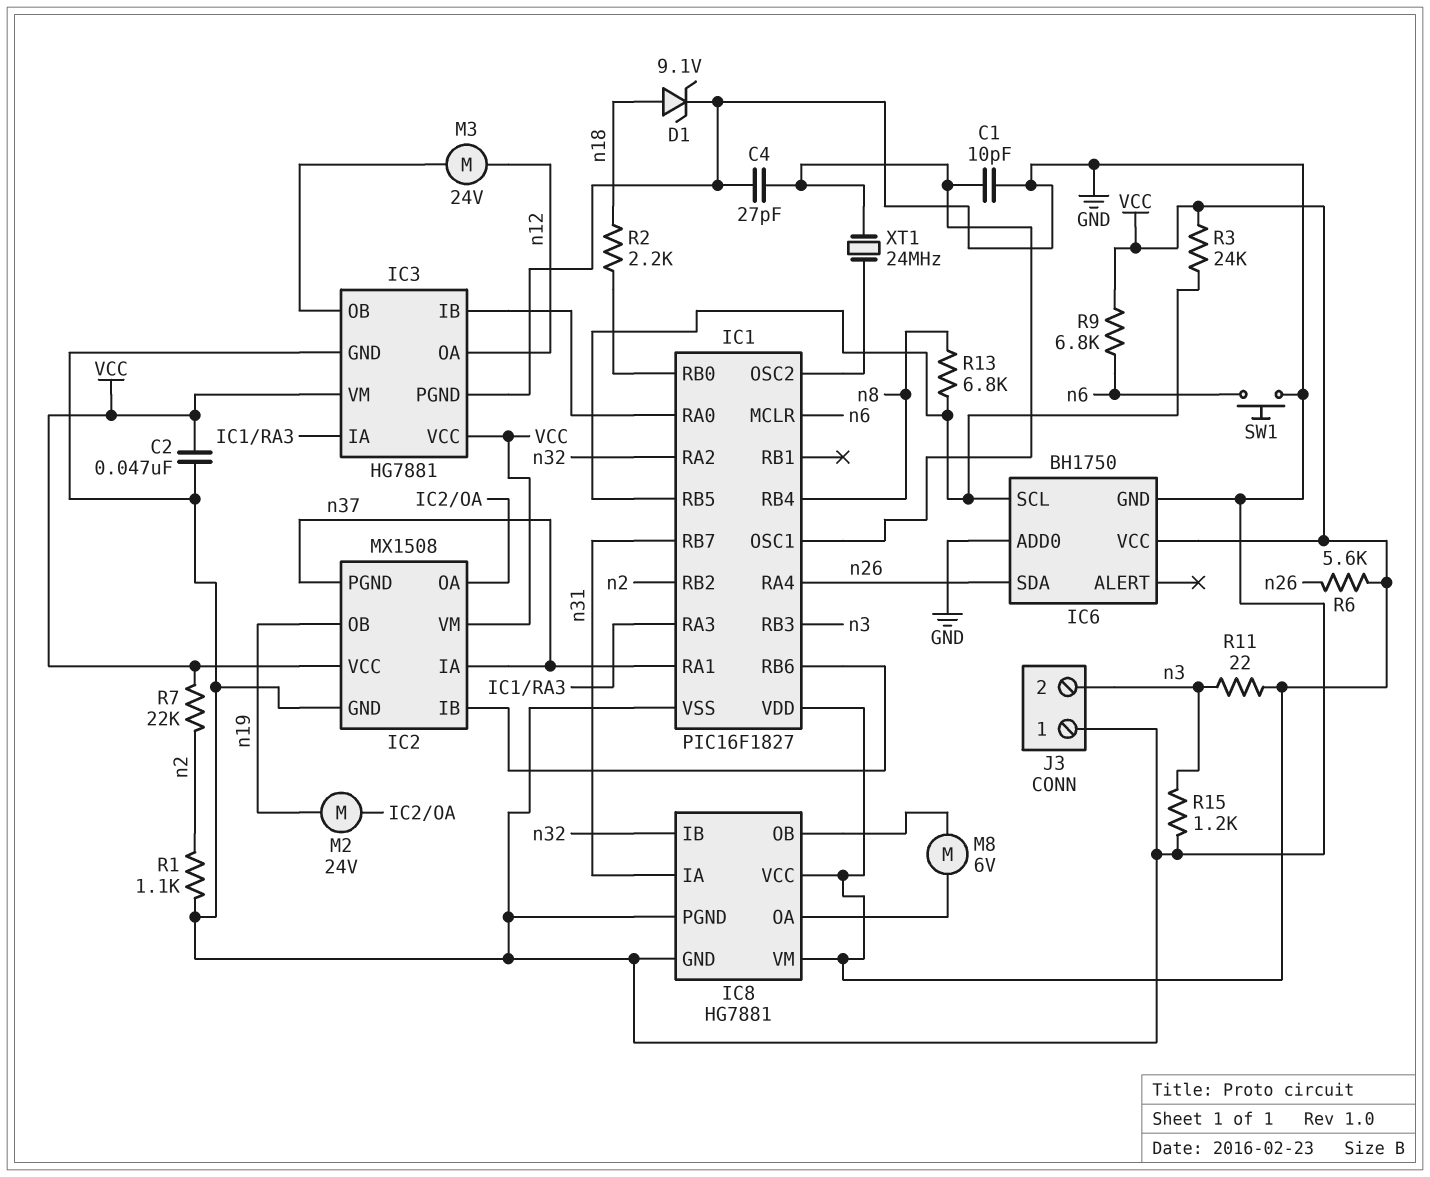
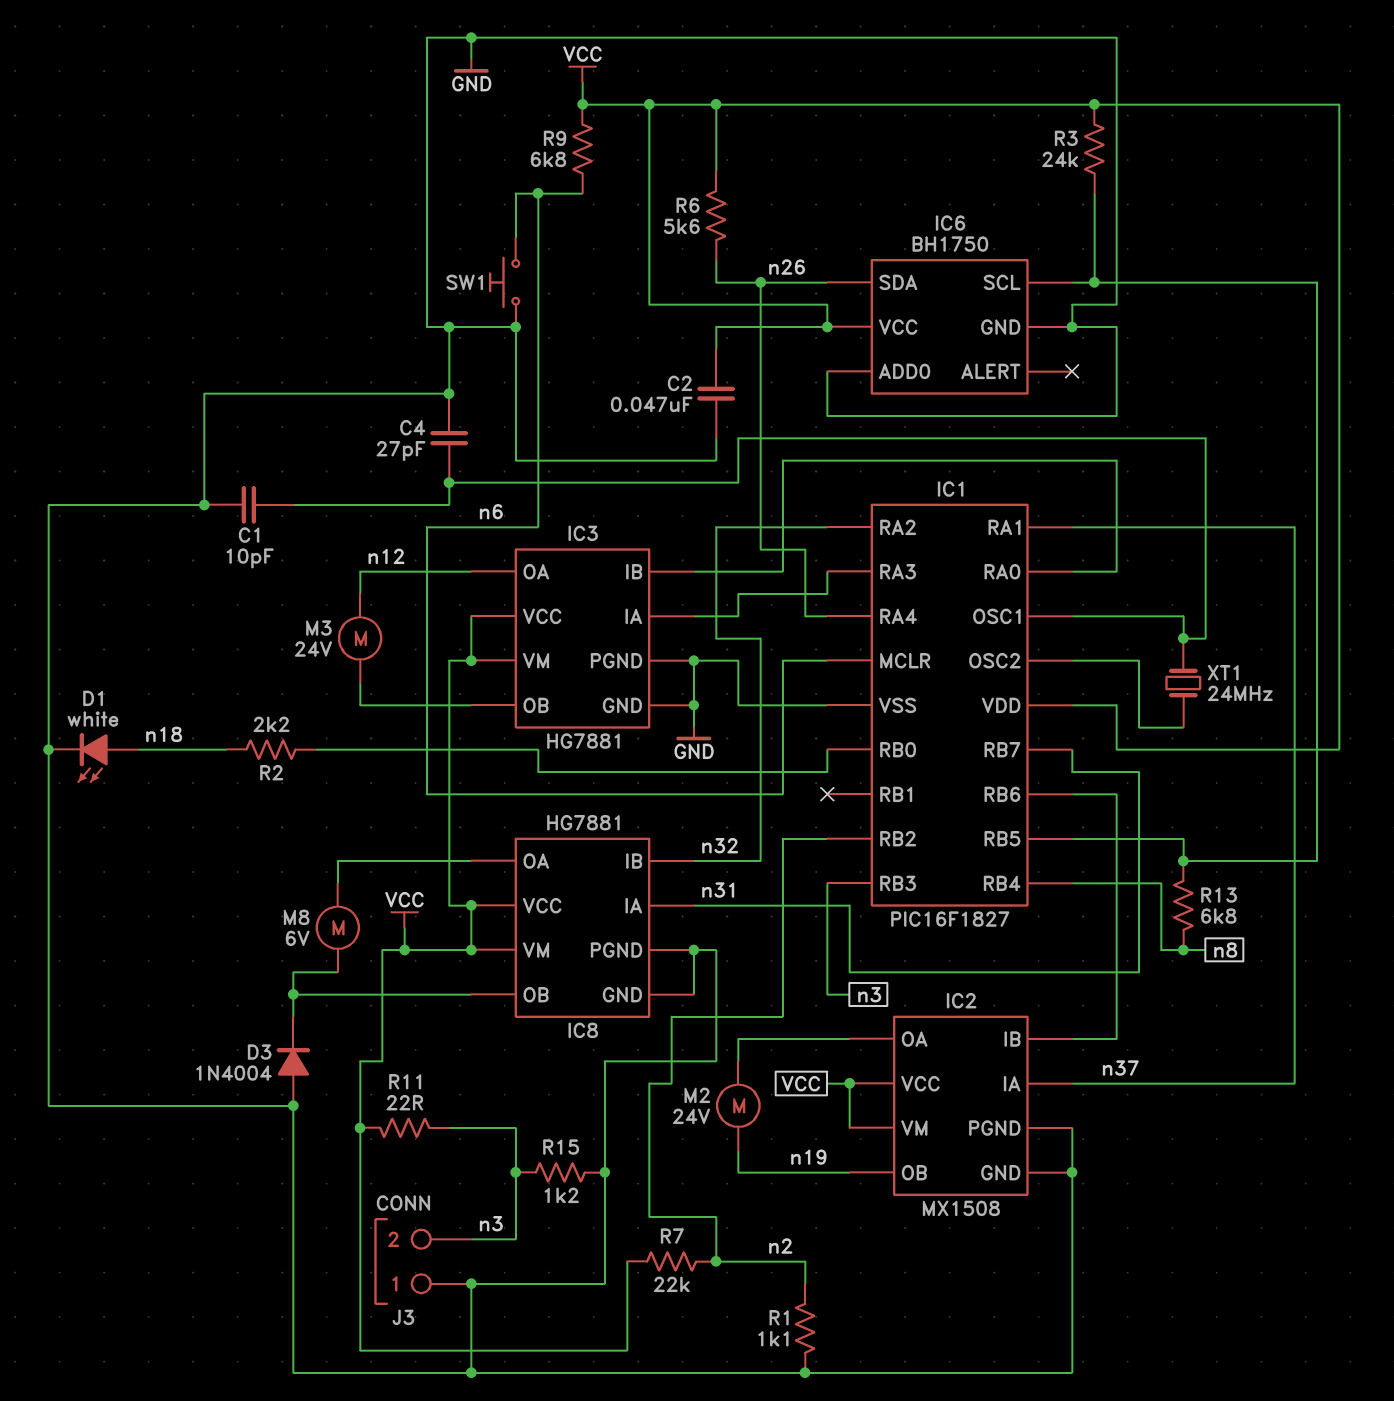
D1: zener 9.1V (A n18, K GND) -> LED white (A n18, K GND)
D3: none -> diode 1N4004 (A GND, K IC8/OB)
IC2 pin PGND: n37 -> GND

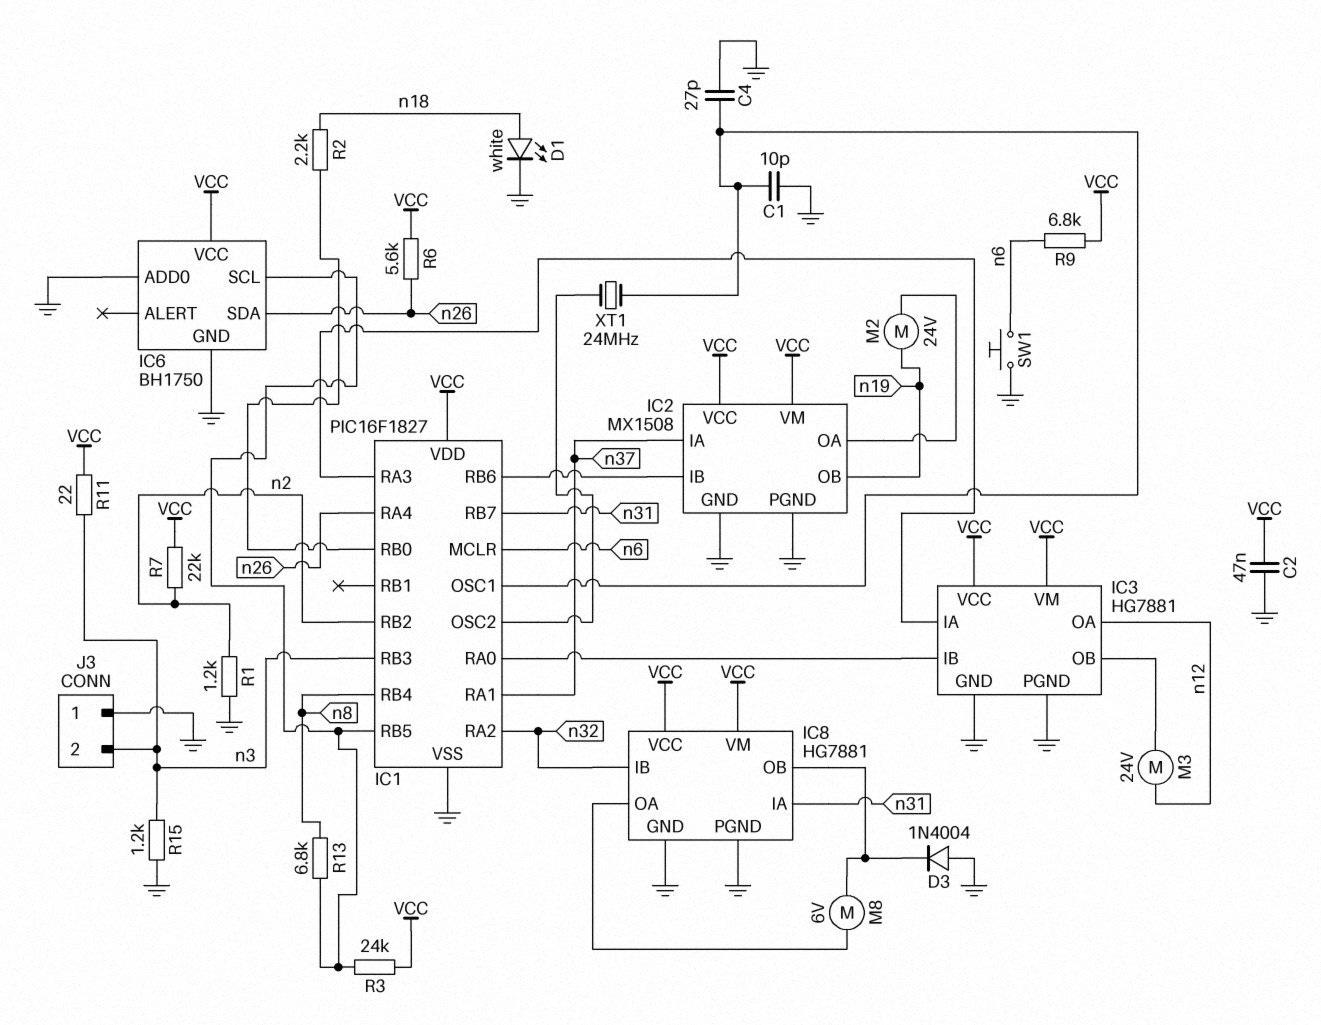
R1: 1.1k (GND, n2) -> 1.2k (GND, n2)

